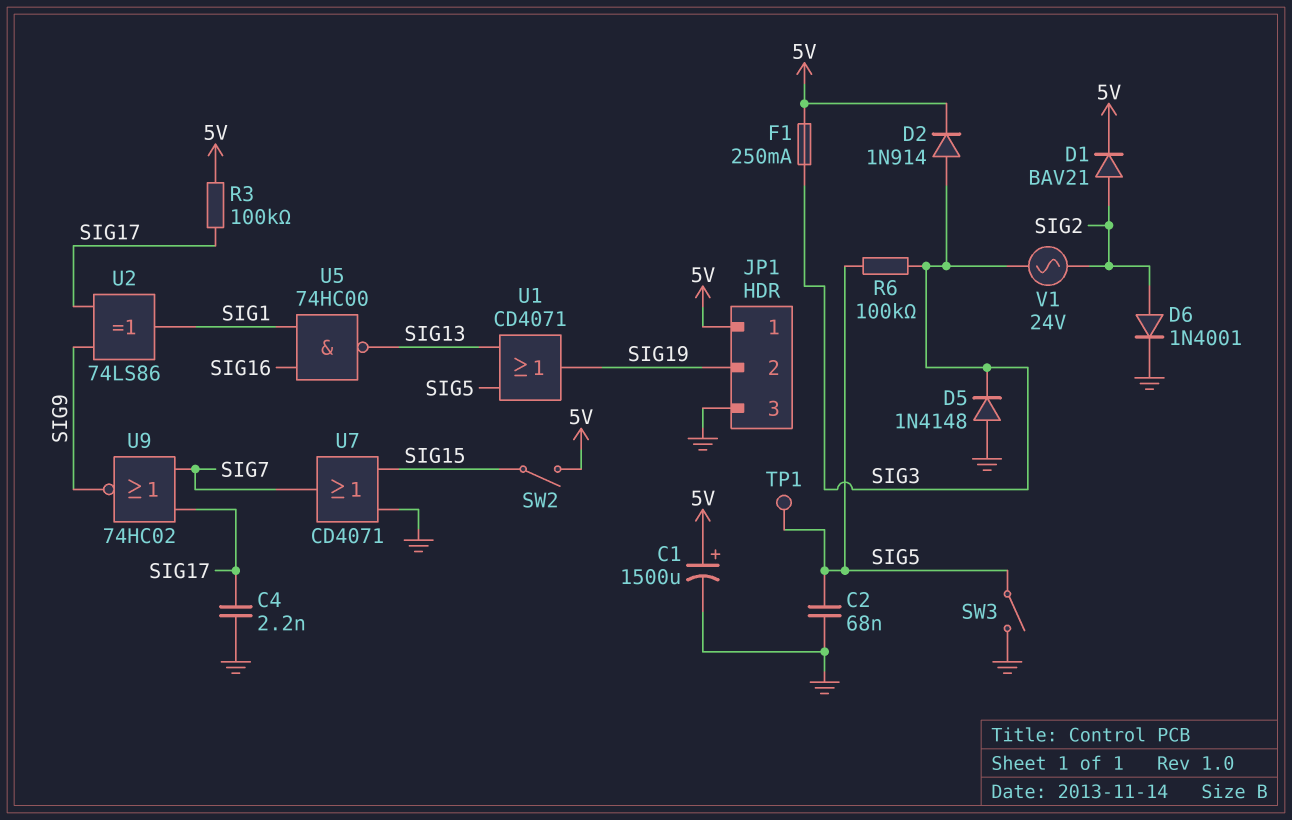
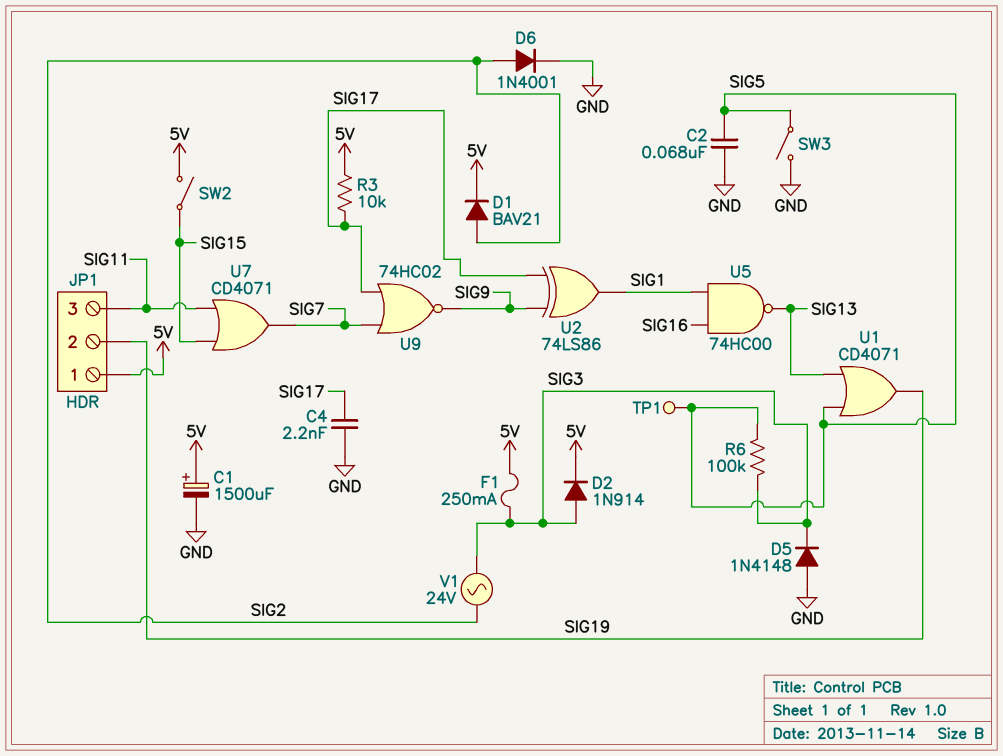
JP1 pin 3: GND -> SIG11
R3: 100k (5V, SIG17) -> 10k (5V, SIG17)
U7: OR CD4071 (in GND, in SIG15, out SIG7) -> OR CD4071 (in SIG11, in SIG15, out SIG7)

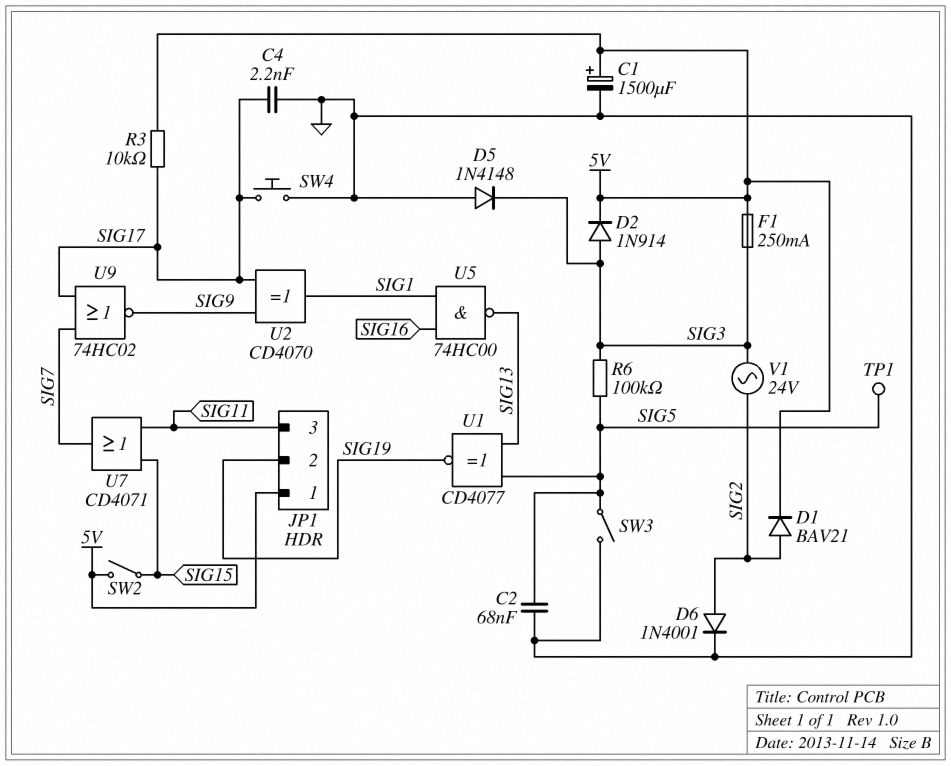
SW4: none -> button (GND, SIG17)
U1: OR CD4071 (in SIG5, in SIG13, out SIG19) -> XNOR CD4077 (in SIG5, in SIG13, out SIG19)
U2: XOR 74LS86 (in SIG9, in SIG17, out SIG1) -> XOR CD4070 (in SIG9, in SIG17, out SIG1)

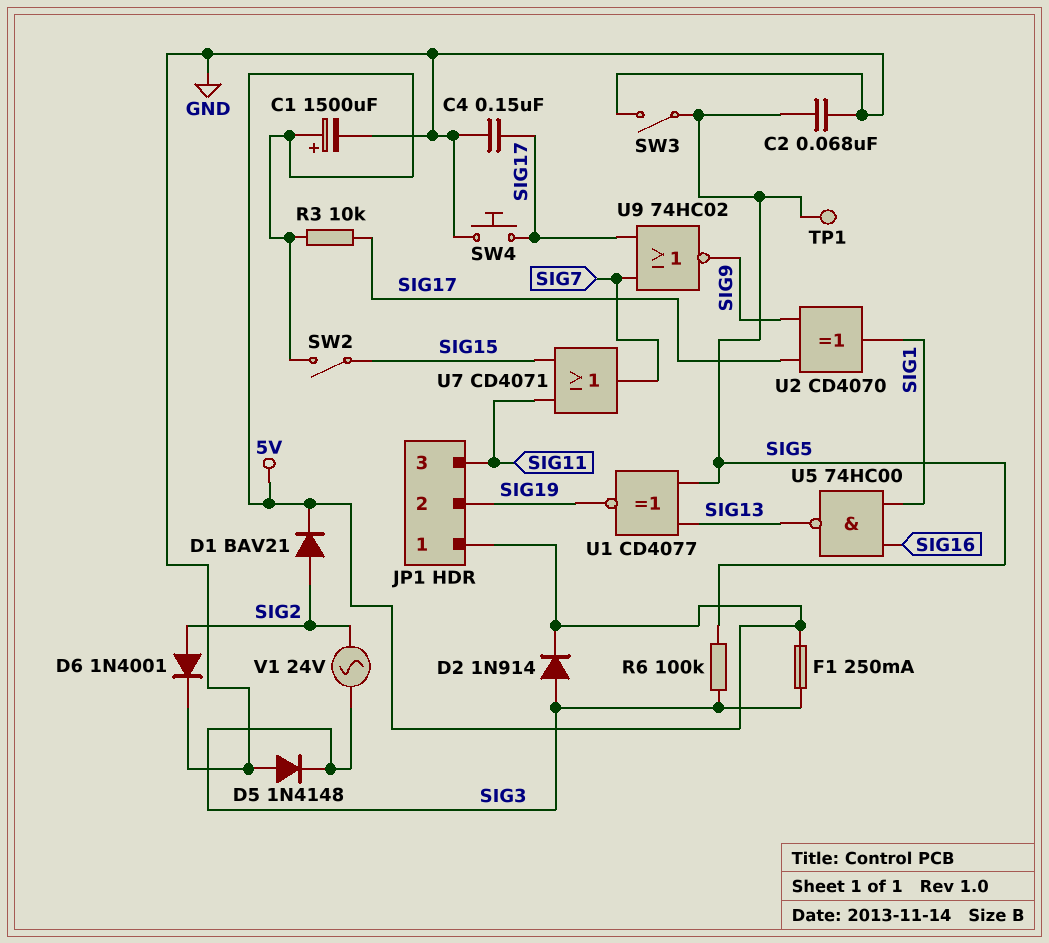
C4: 2.2nF (GND, SIG17) -> 150nF (GND, SIG17)

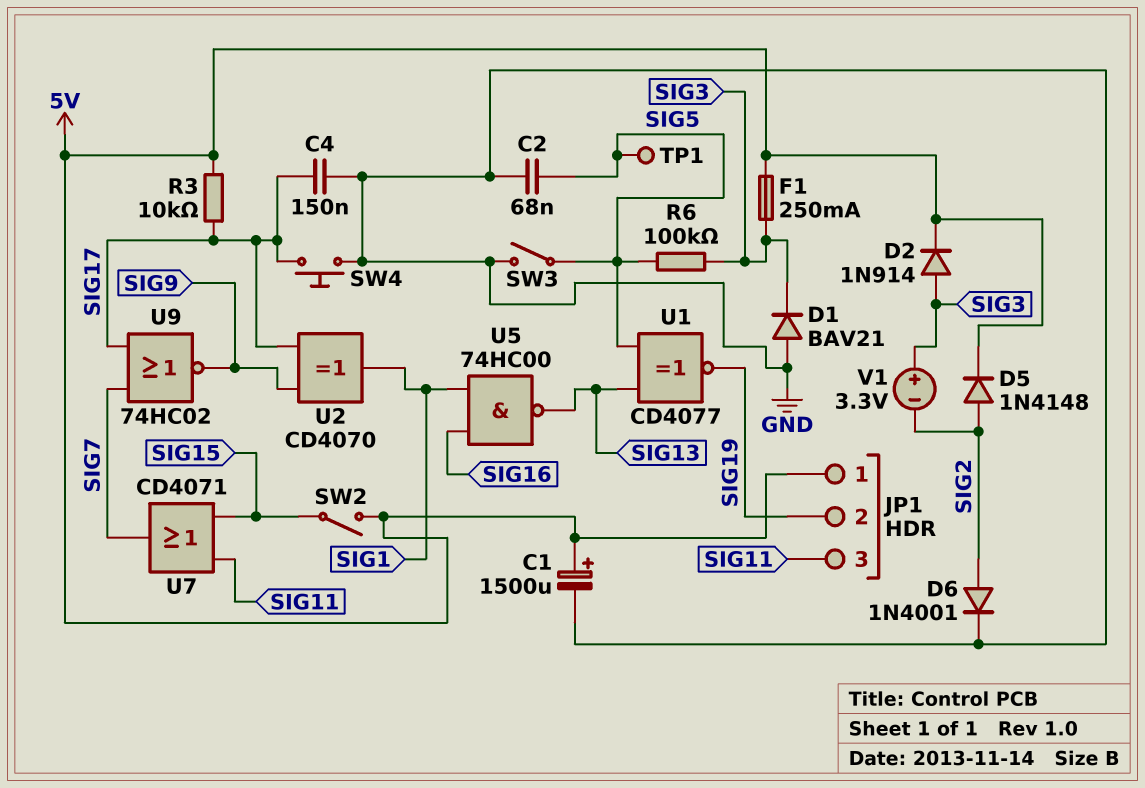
D1: diode BAV21 (A SIG2, K 5V) -> diode BAV21 (A GND, K SIG3)
D5: diode 1N4148 (A GND, K SIG3) -> diode 1N4148 (A SIG2, K 5V)
V1: AC 24V (SIG2, SIG3) -> 3.3V (plus SIG3, minus SIG2)

